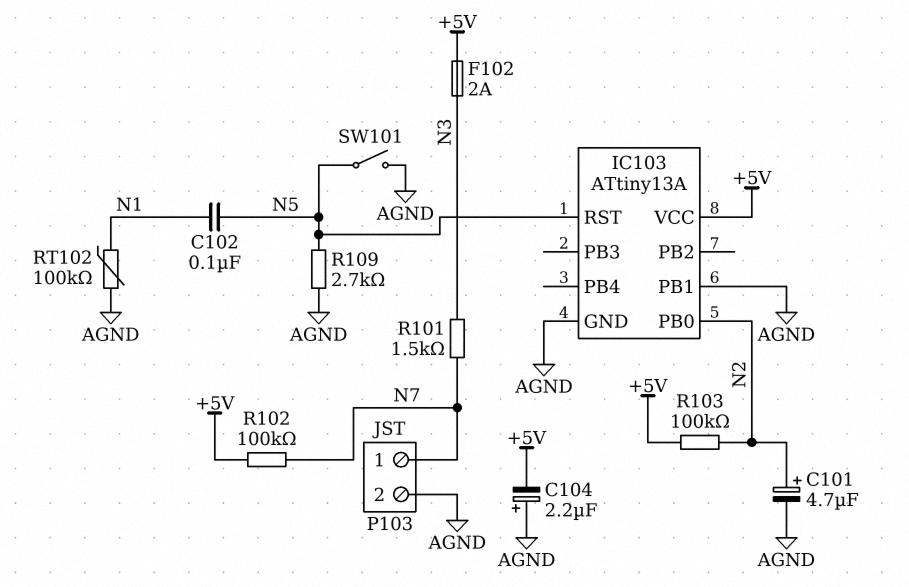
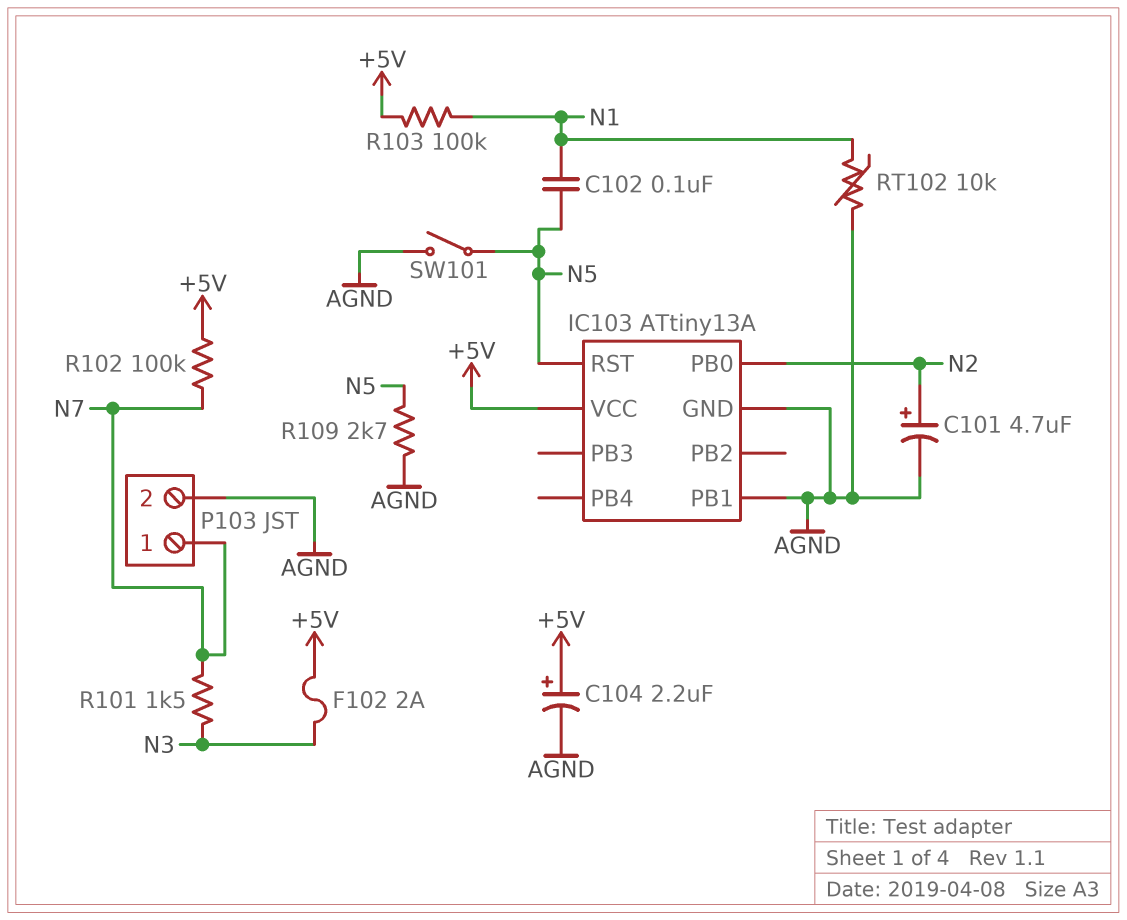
C104: 2.2uF (plus AGND, minus +5V) -> 2.2uF (plus +5V, minus AGND)
R103: 100k (+5V, N2) -> 100k (+5V, N1)
RT102: 100k (AGND, N1) -> 10k (AGND, N1)

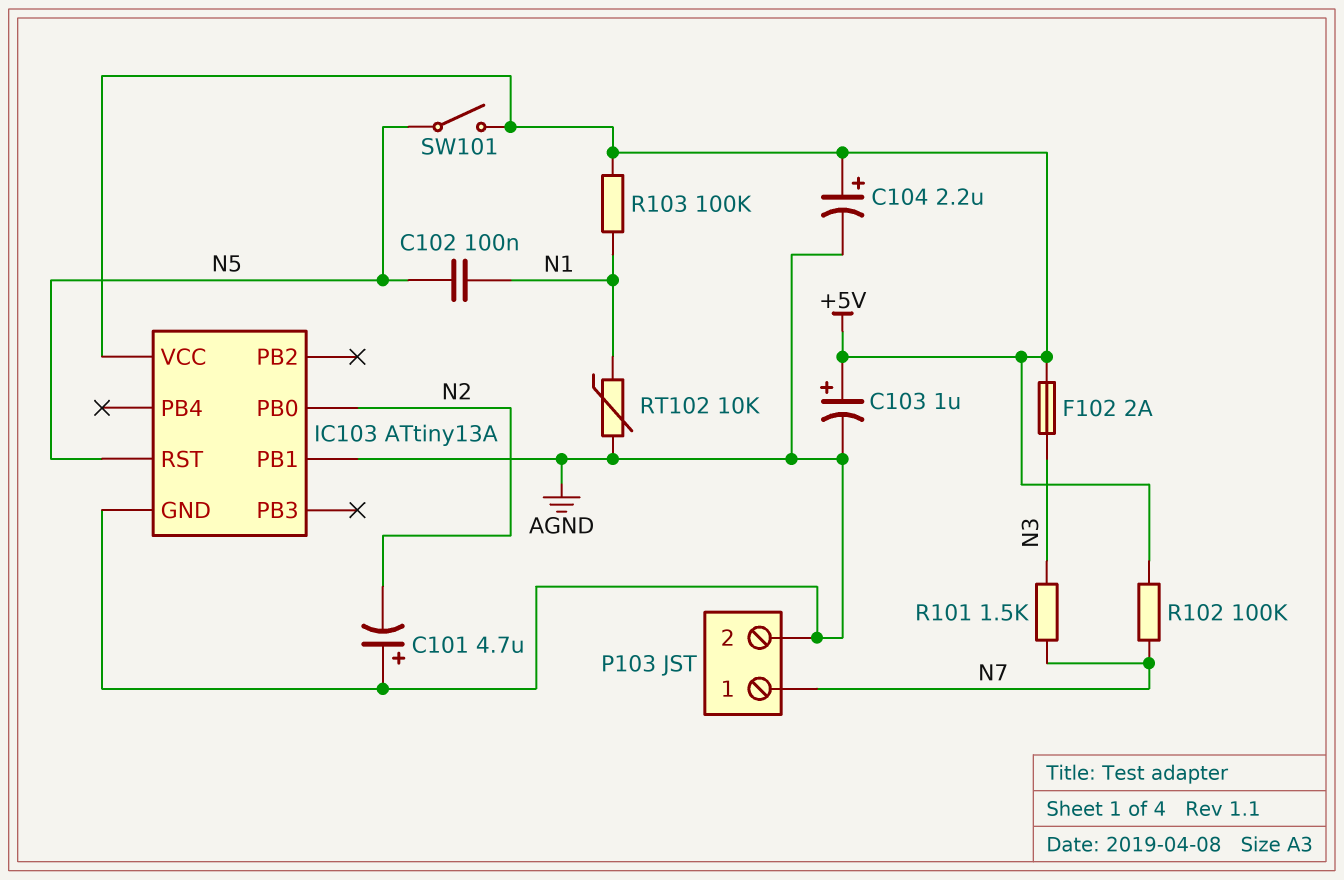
C101: 4.7uF (plus N2, minus AGND) -> 4.7uF (plus AGND, minus N2)
C103: none -> 1uF (plus +5V, minus AGND)
R109: 2.7k (AGND, N5) -> none
SW101: switch (AGND, N5) -> switch (+5V, N5)

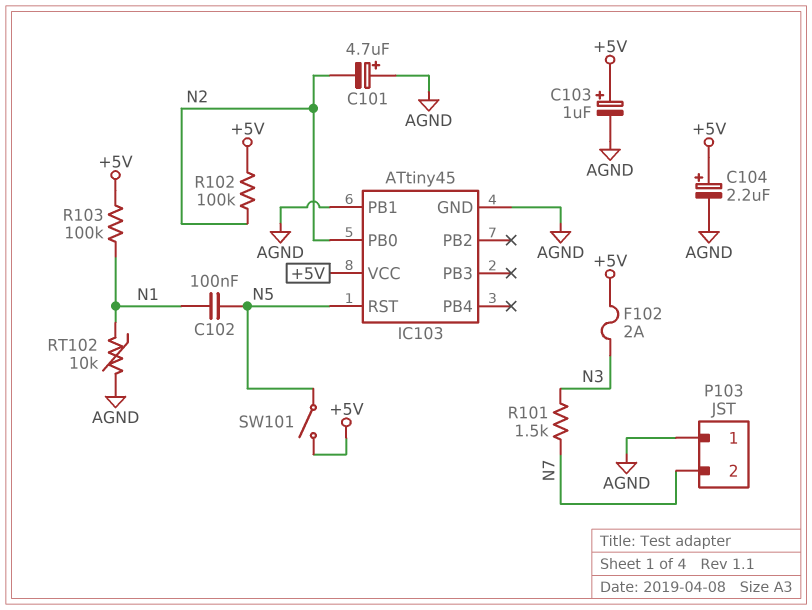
IC103: ATtiny13A -> ATtiny45
P103 pin 1: N7 -> AGND
P103 pin 2: AGND -> N7
R102: 100k (+5V, N7) -> 100k (+5V, N2)

